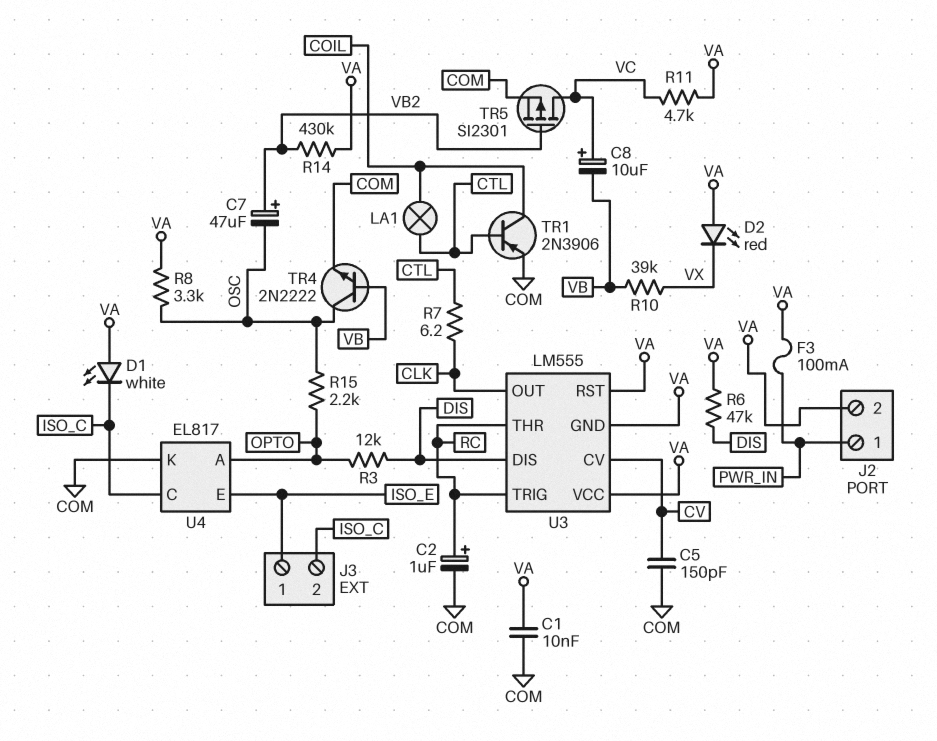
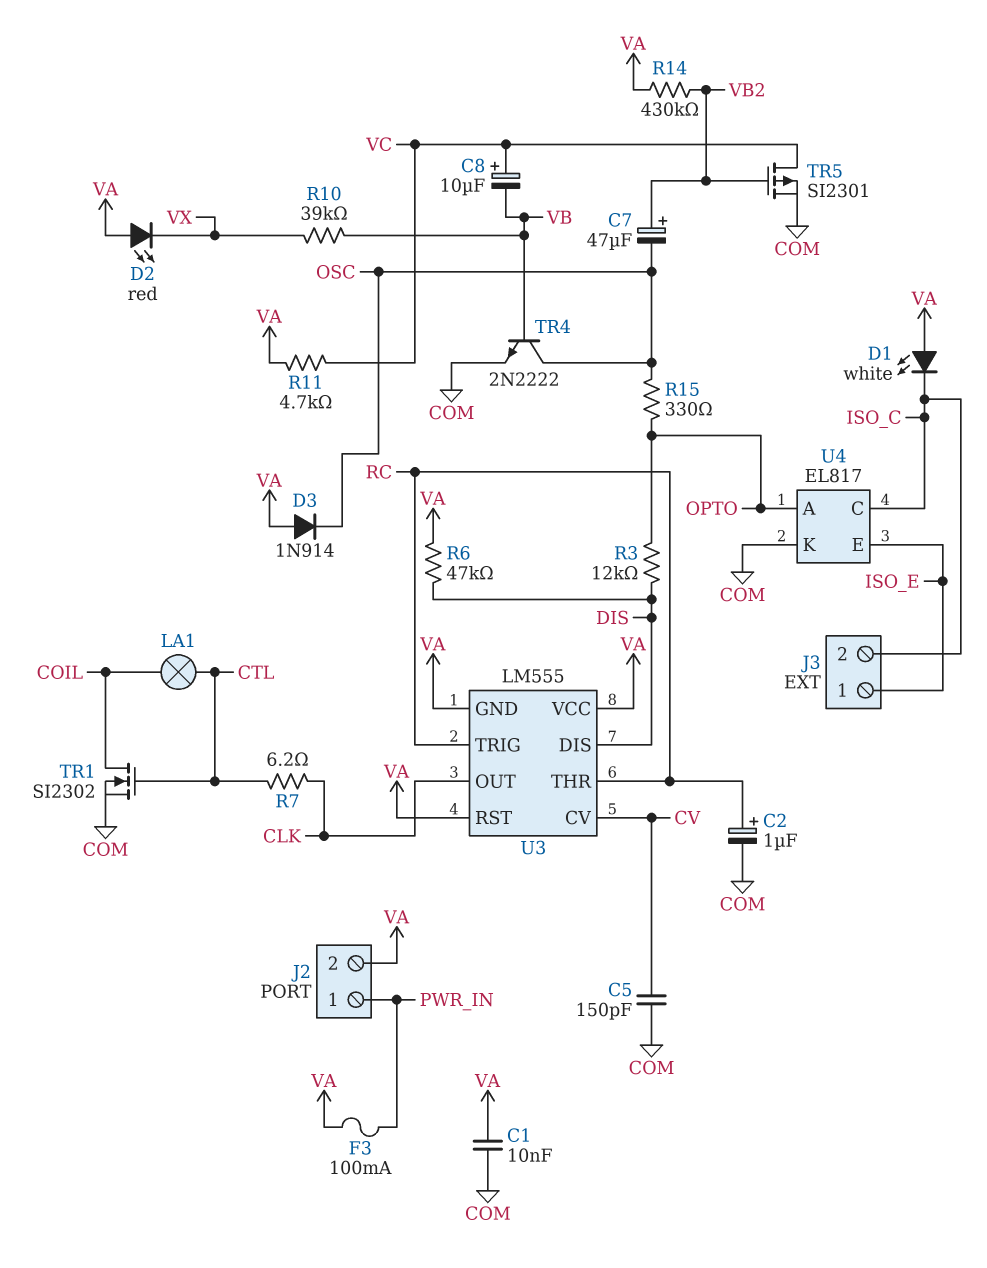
D3: none -> diode 1N914 (A VA, K OSC)
R8: 3.3k (OSC, VA) -> none
R15: 2.2k (OPTO, OSC) -> 330 (OPTO, OSC)
TR1: PNP 2N3906 (B CTL, C COIL, E COM) -> NMOS SI2302 (G CTL, D COIL, S COM)

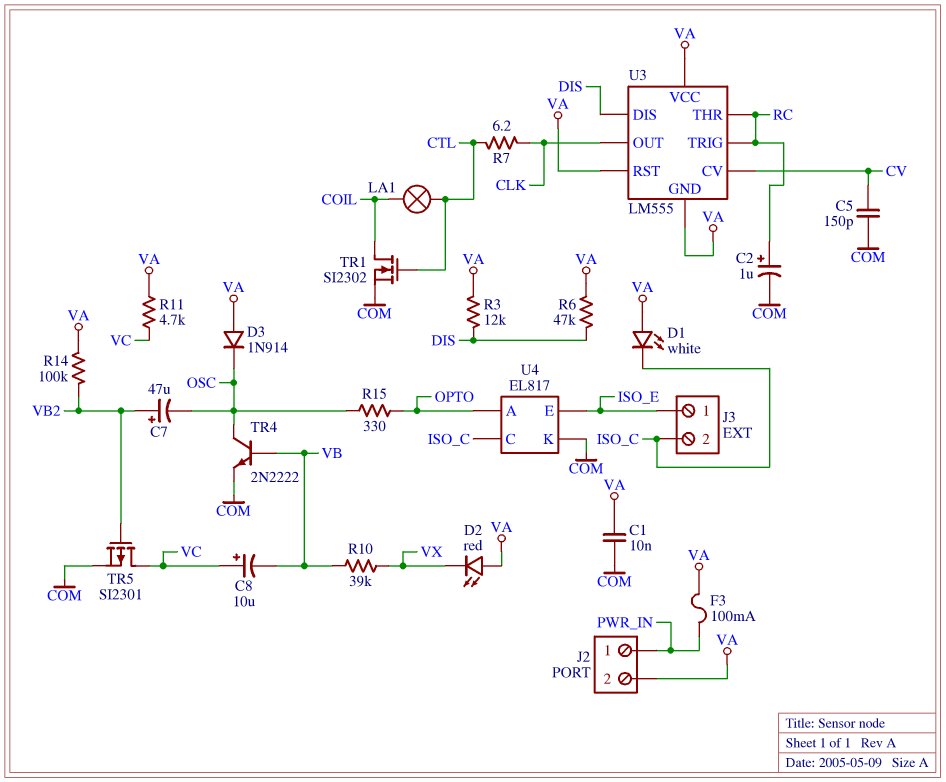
R3: 12k (DIS, OPTO) -> 12k (DIS, VA)
R14: 430k (VA, VB2) -> 100k (VA, VB2)

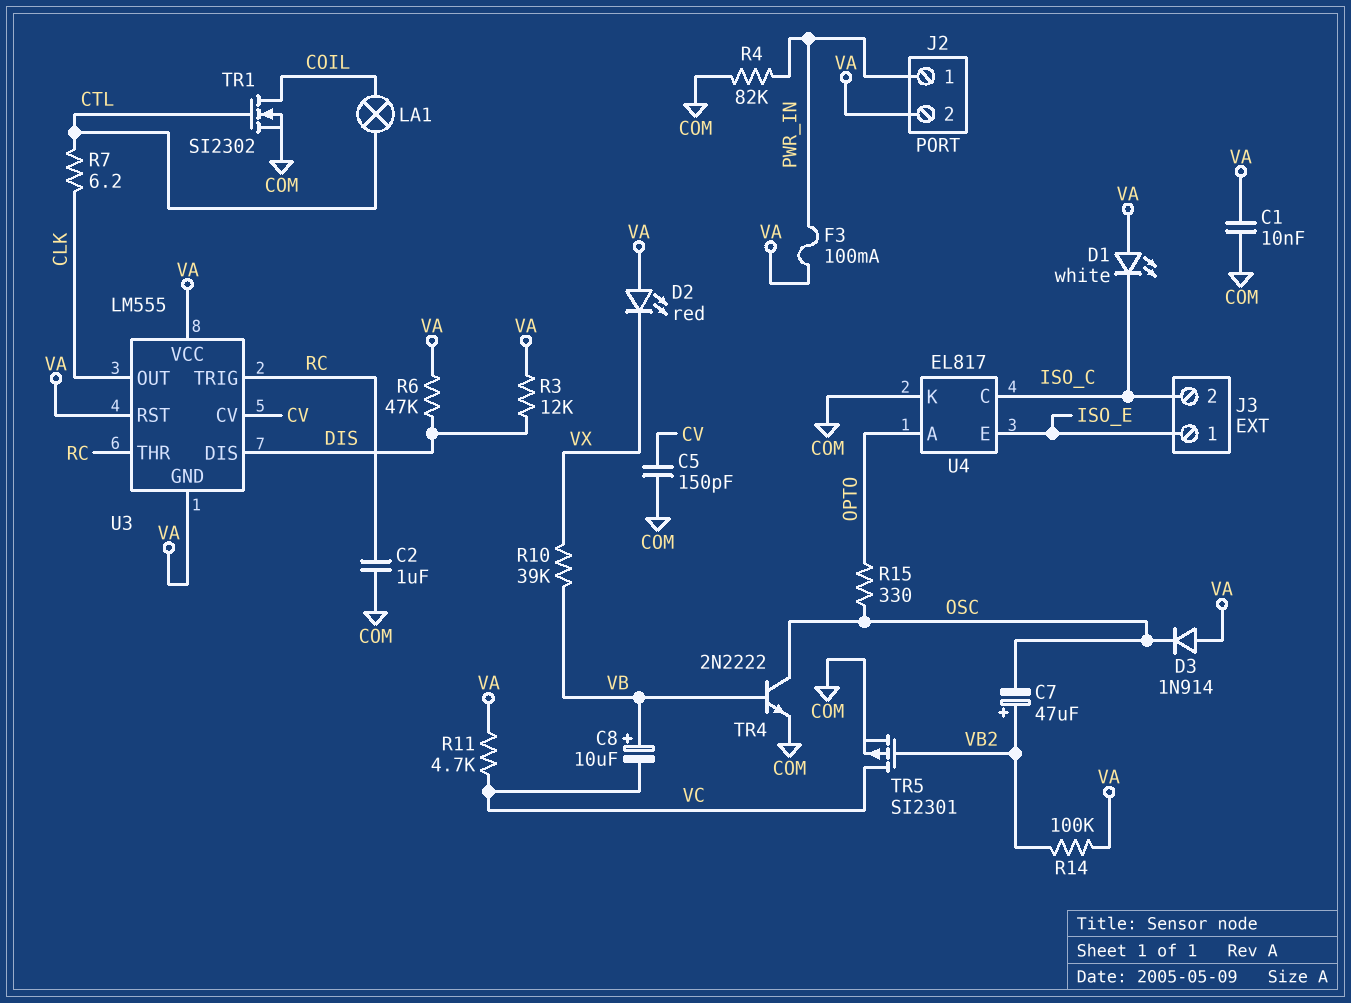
C2: 1uF (plus RC, minus COM) -> 1uF (COM, RC)
C8: 10uF (plus VC, minus VB) -> 10uF (plus VB, minus VC)
R4: none -> 82k (COM, PWR_IN)

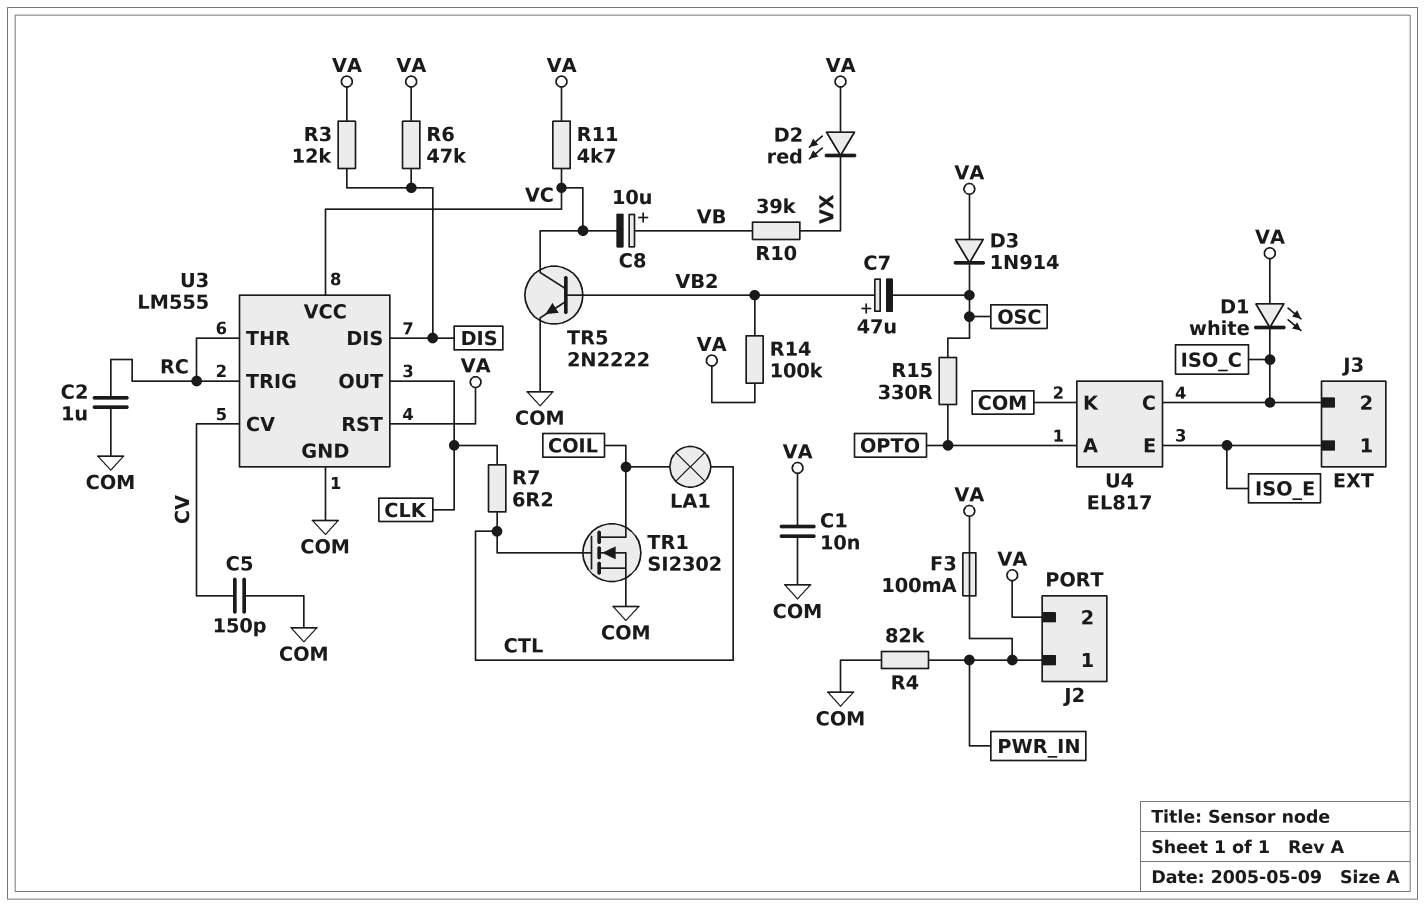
TR4: NPN 2N2222 (B VB, C OSC, E COM) -> none
TR5: PMOS SI2301 (G VB2, D VC, S COM) -> NPN 2N2222 (B VB2, C VC, E COM)
U3 pin GND: VA -> COM
U3 pin VCC: VA -> VC

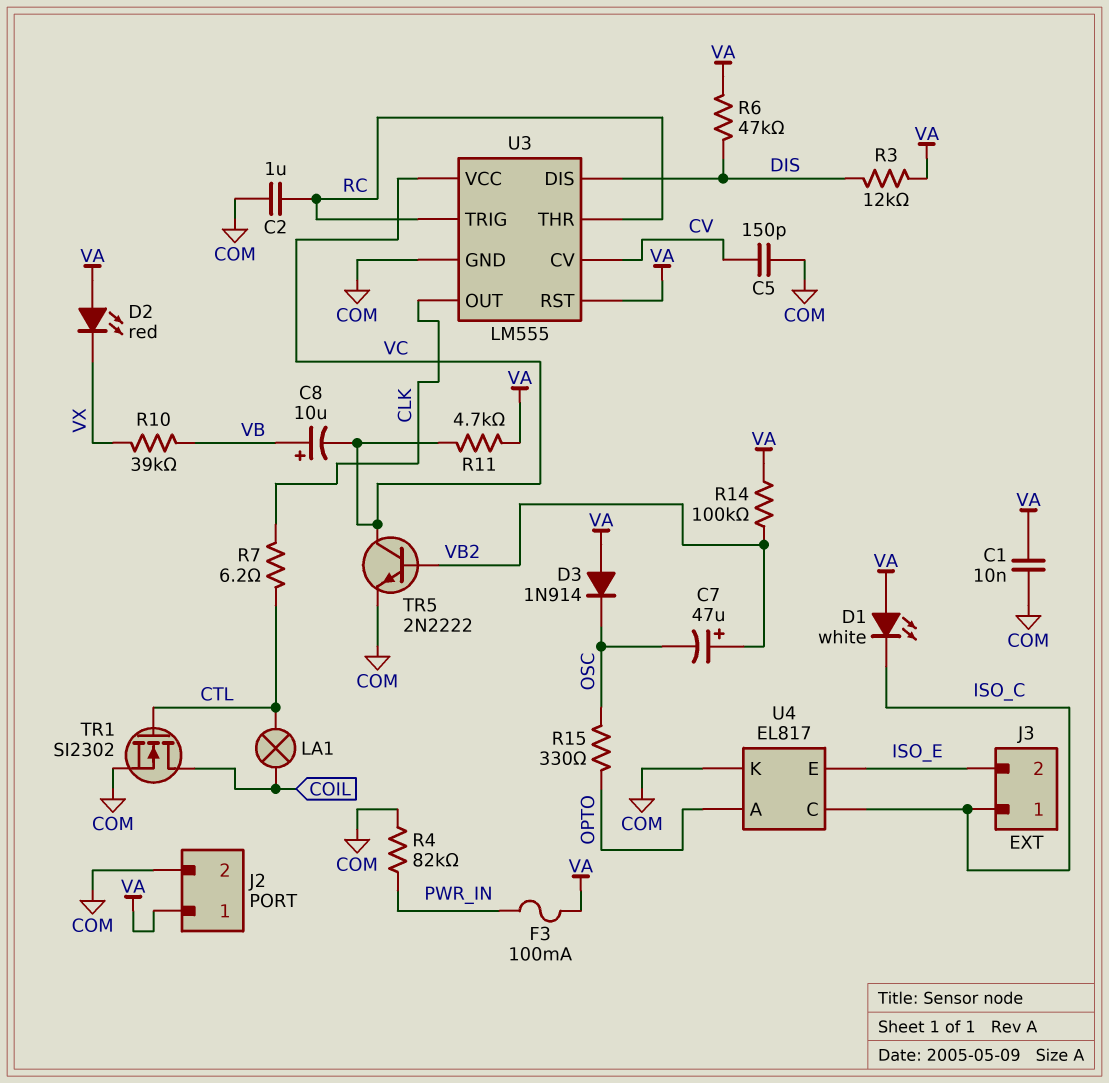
J2 pin 1: PWR_IN -> VA
J2 pin 2: VA -> COM
J3 pin 1: ISO_E -> ISO_C
J3 pin 2: ISO_C -> ISO_E

